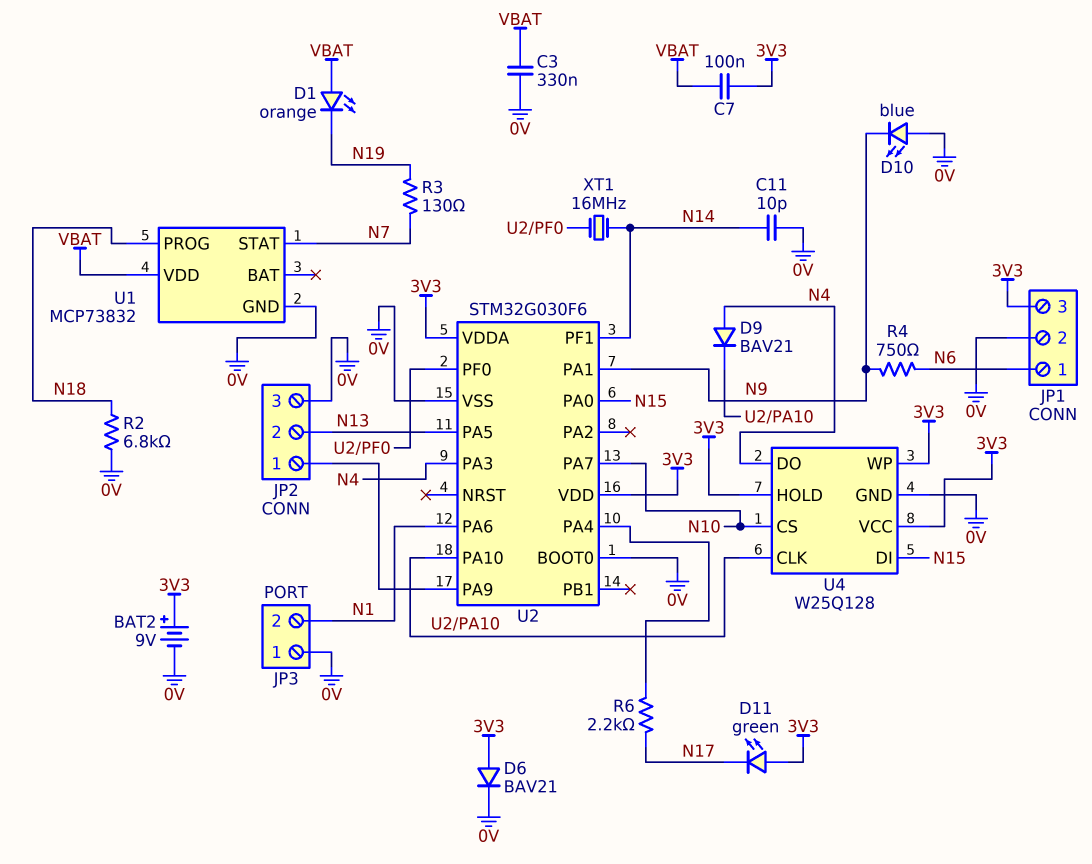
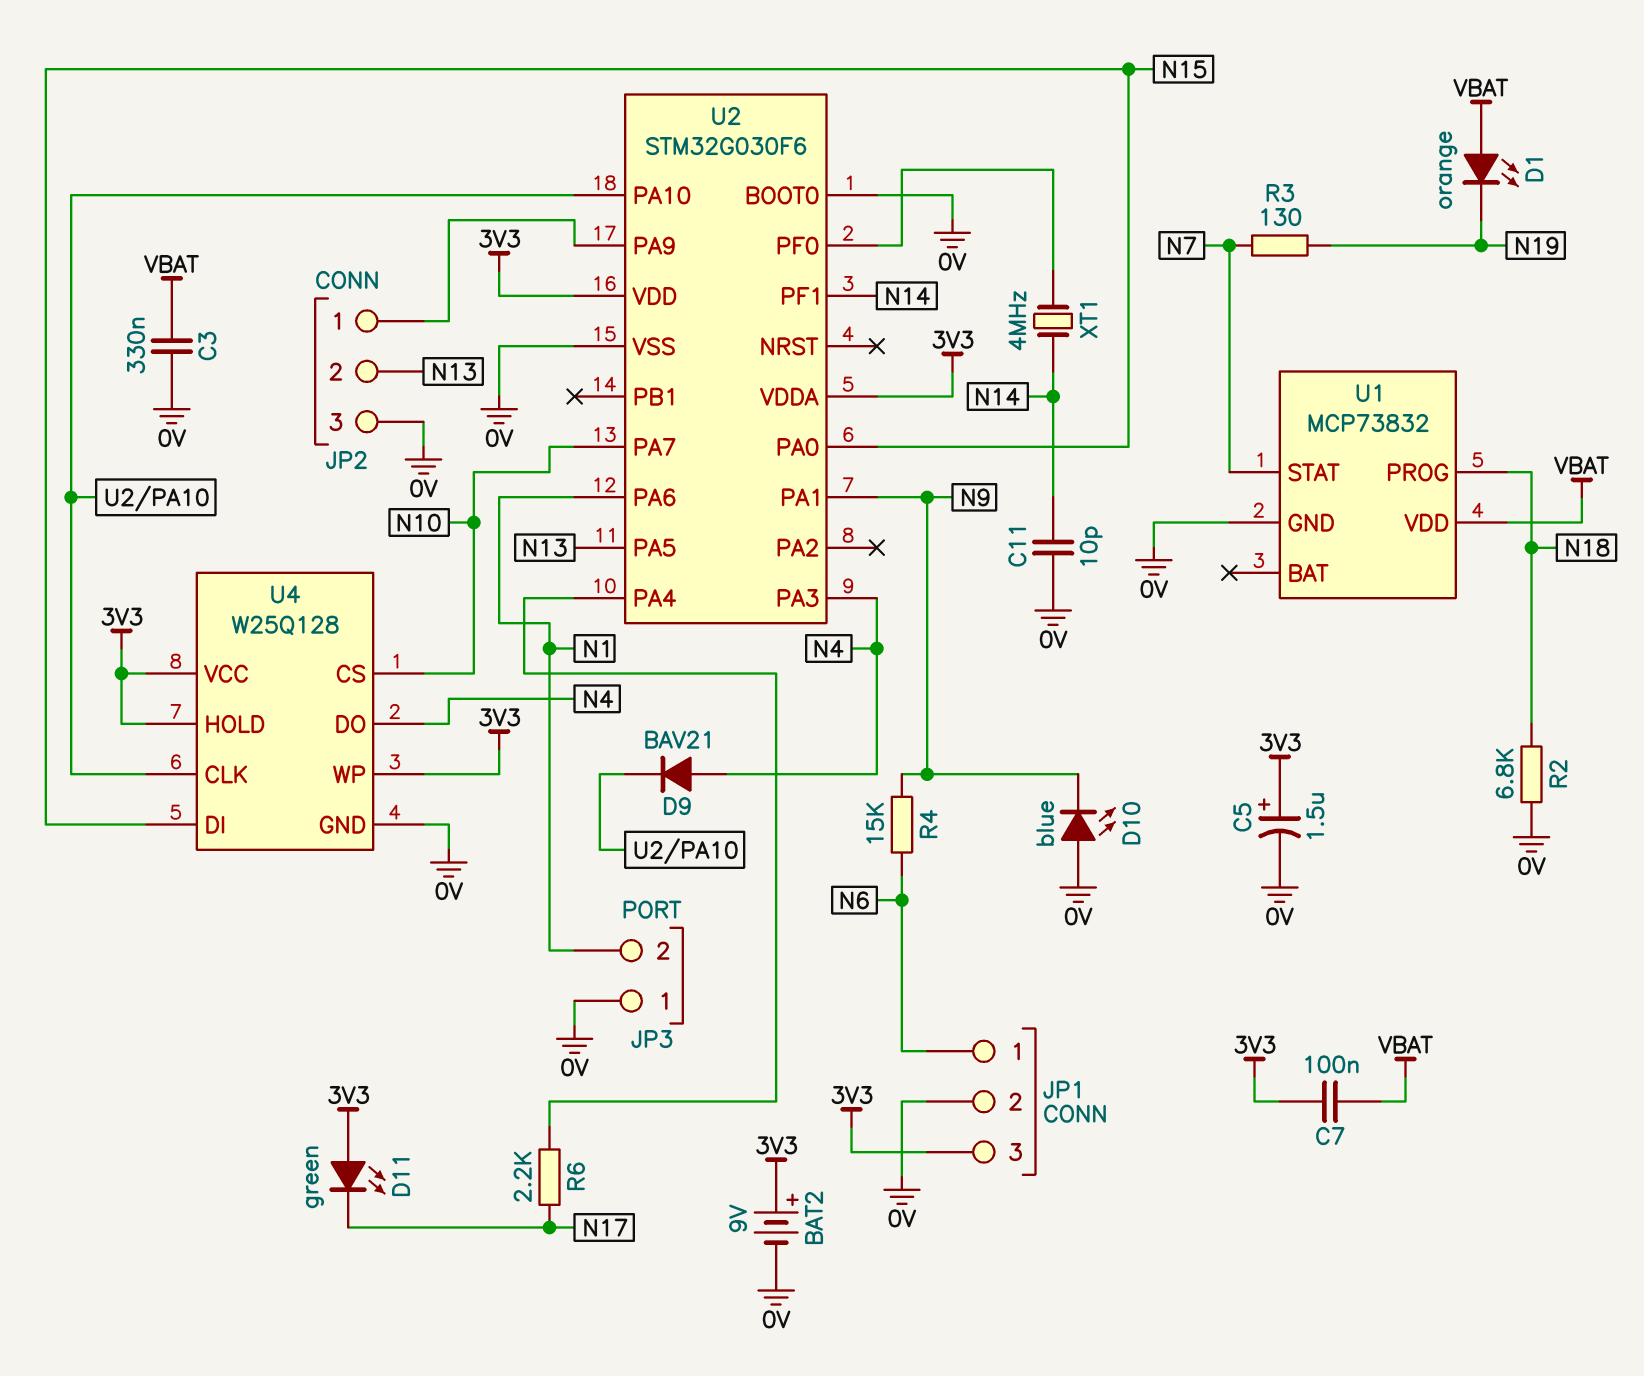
C5: none -> 1.5uF (plus 3V3, minus 0V)
D6: diode BAV21 (A 3V3, K 0V) -> none
R4: 750 (N6, N9) -> 15k (N6, N9)
XT1: 16MHz (N14, U2/PF0) -> 4MHz (N14, U2/PF0)

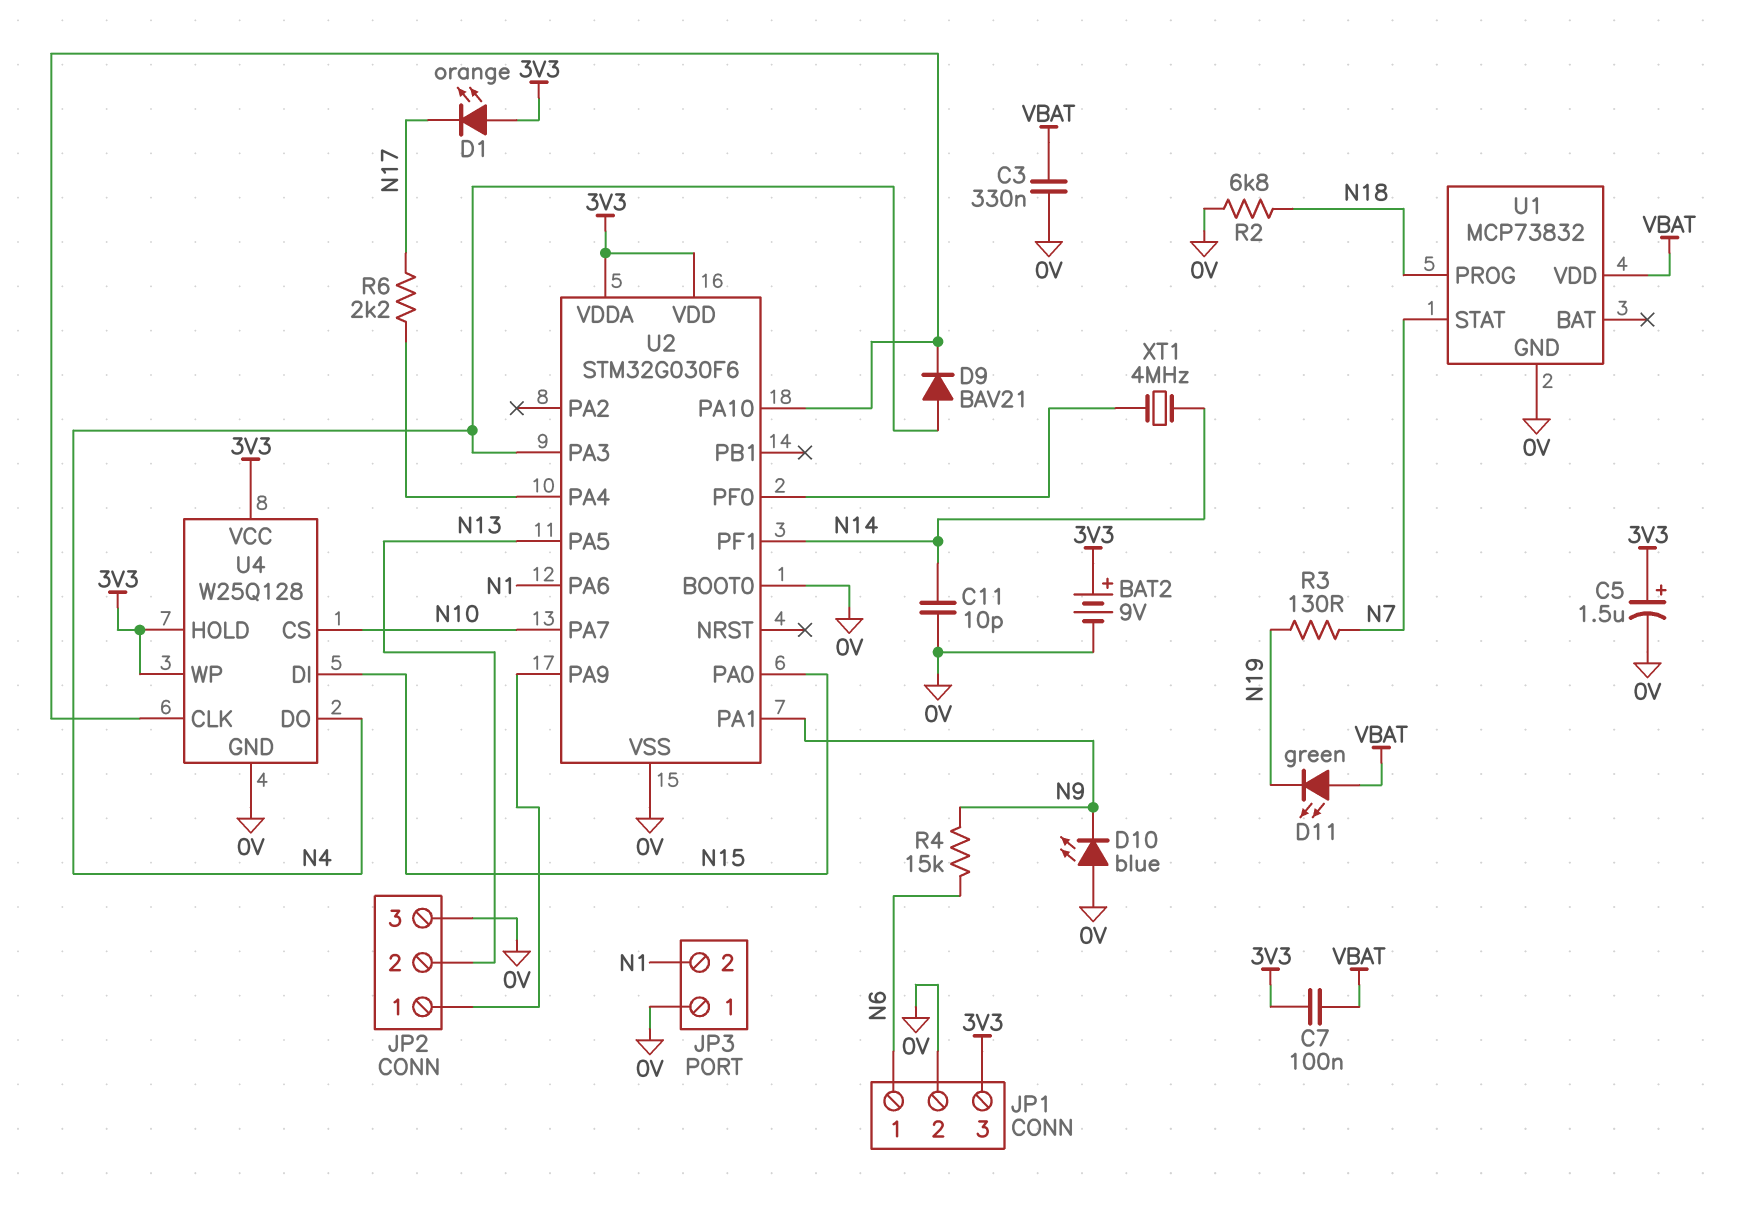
D1: LED orange (A VBAT, K N19) -> LED orange (A 3V3, K N17)
D11: LED green (A 3V3, K N17) -> LED green (A VBAT, K N19)

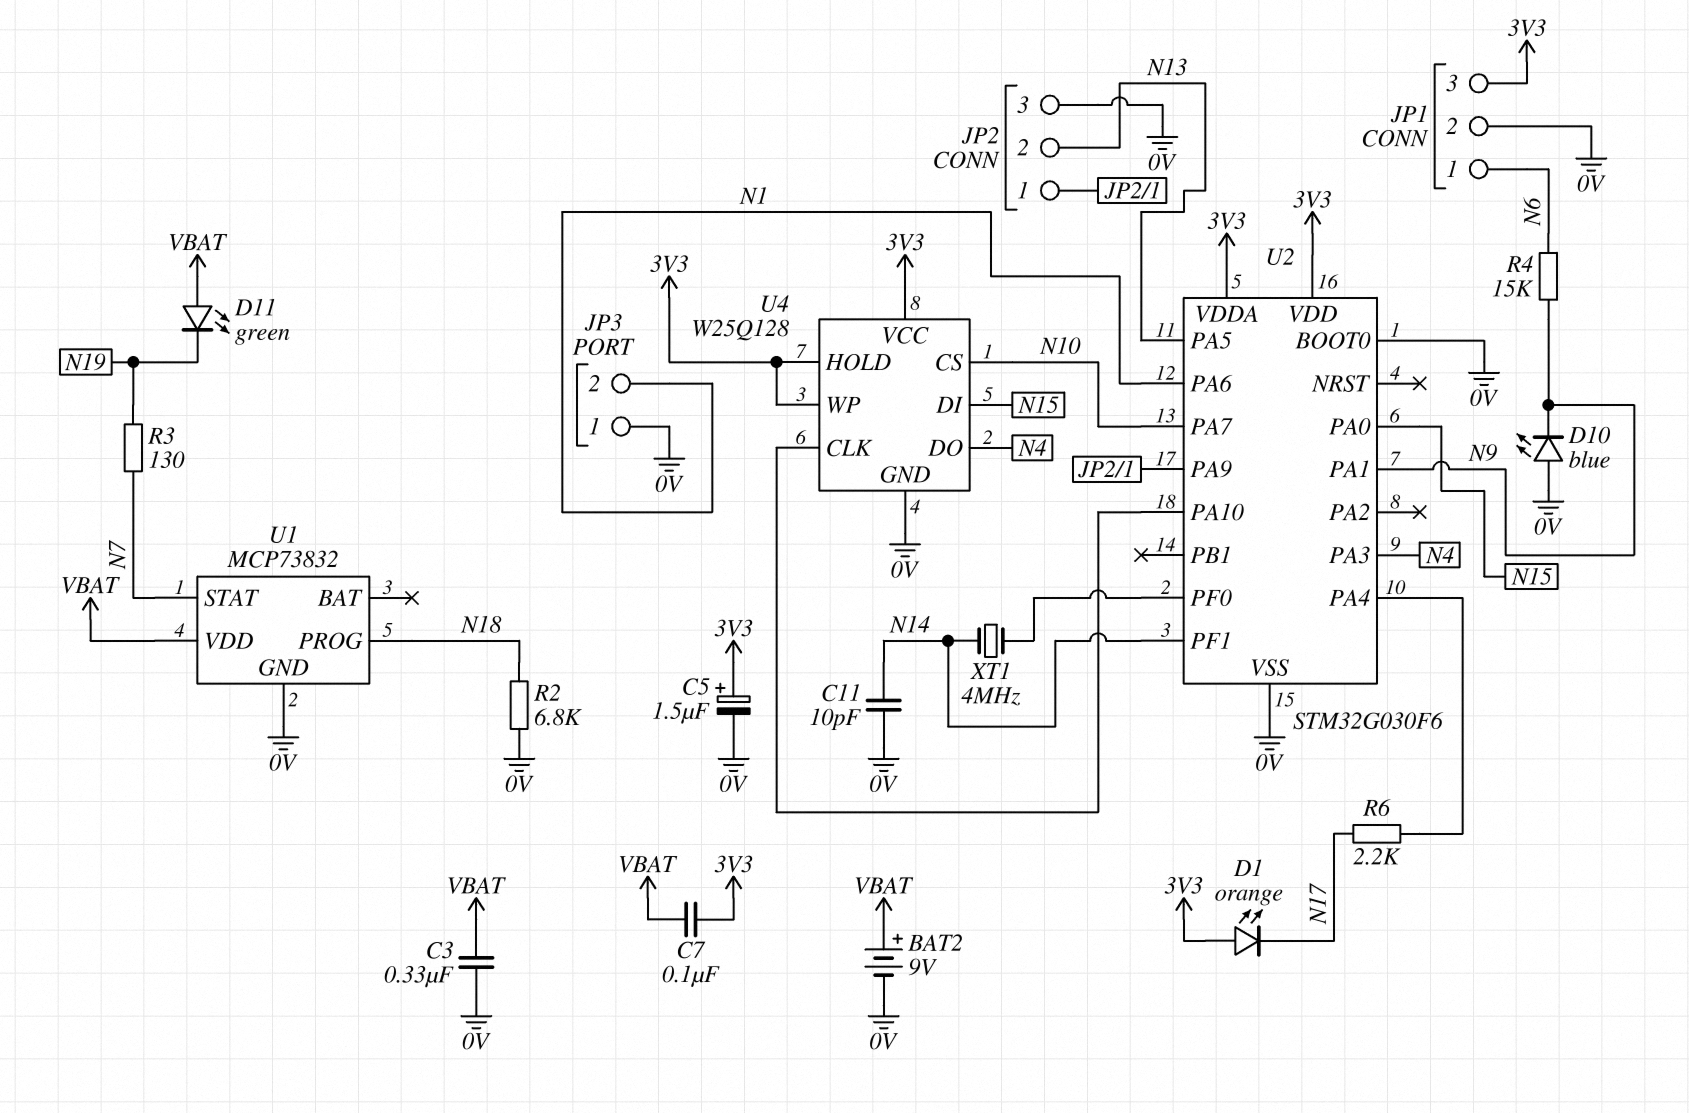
BAT2: 9V (plus 3V3, minus 0V) -> 9V (plus VBAT, minus 0V)
D9: diode BAV21 (A N4, K U2/PA10) -> none

